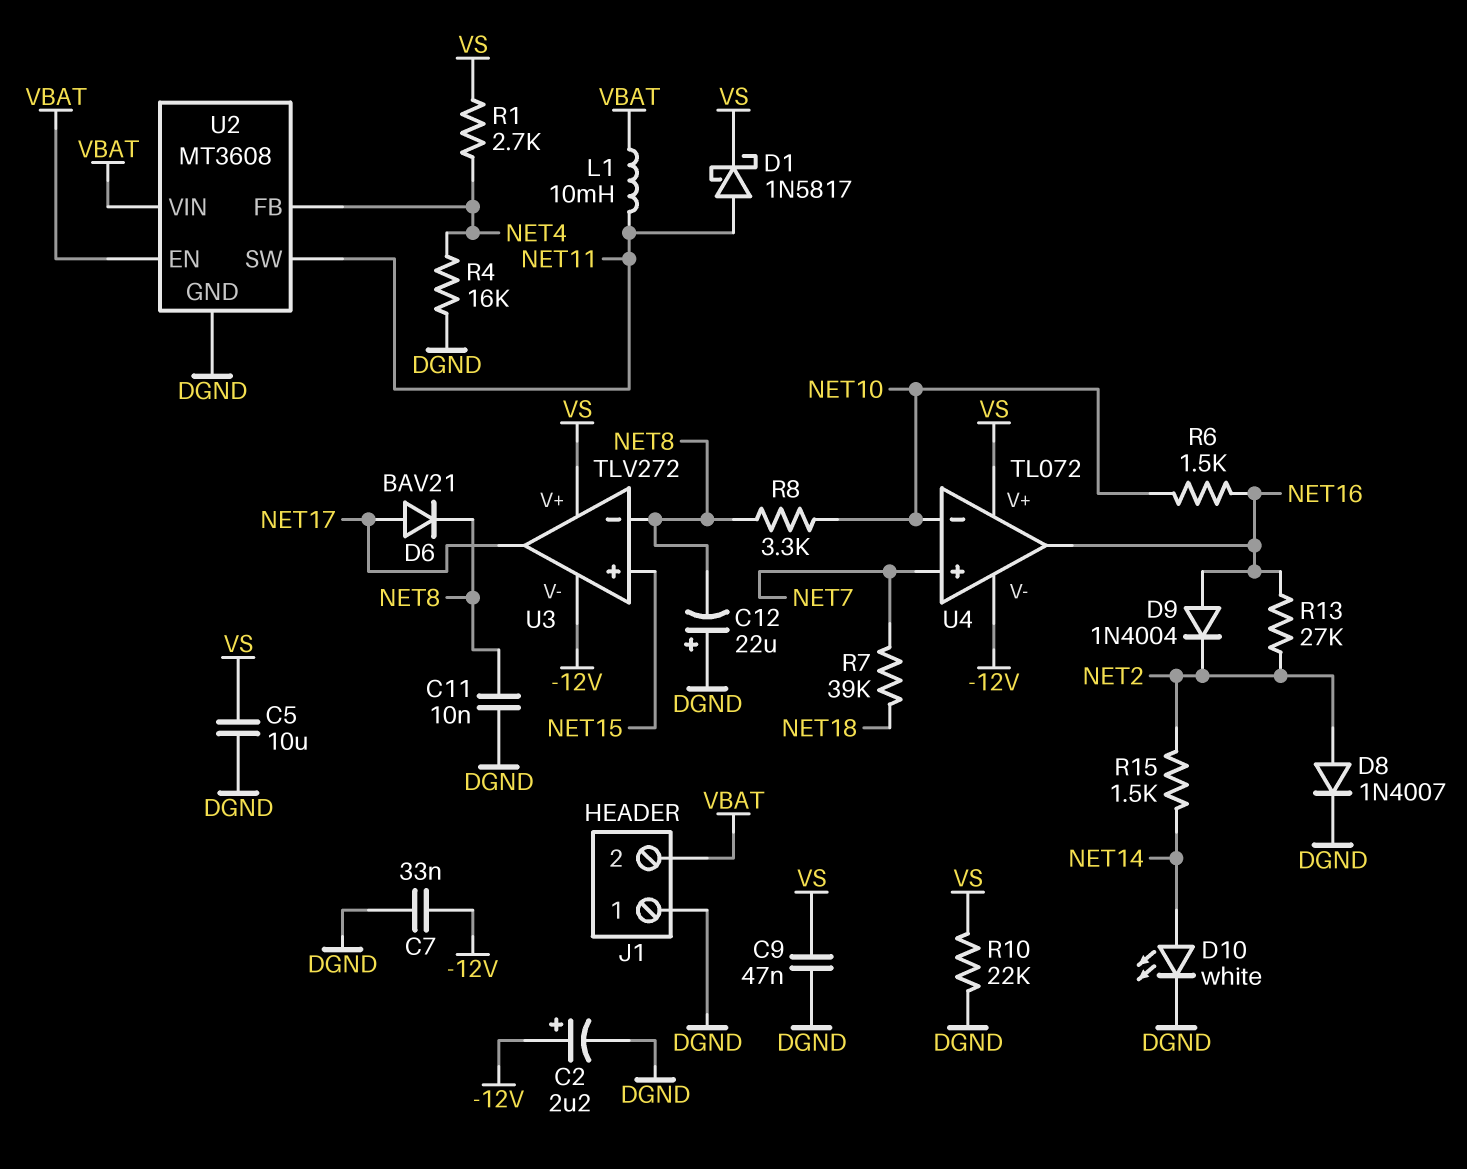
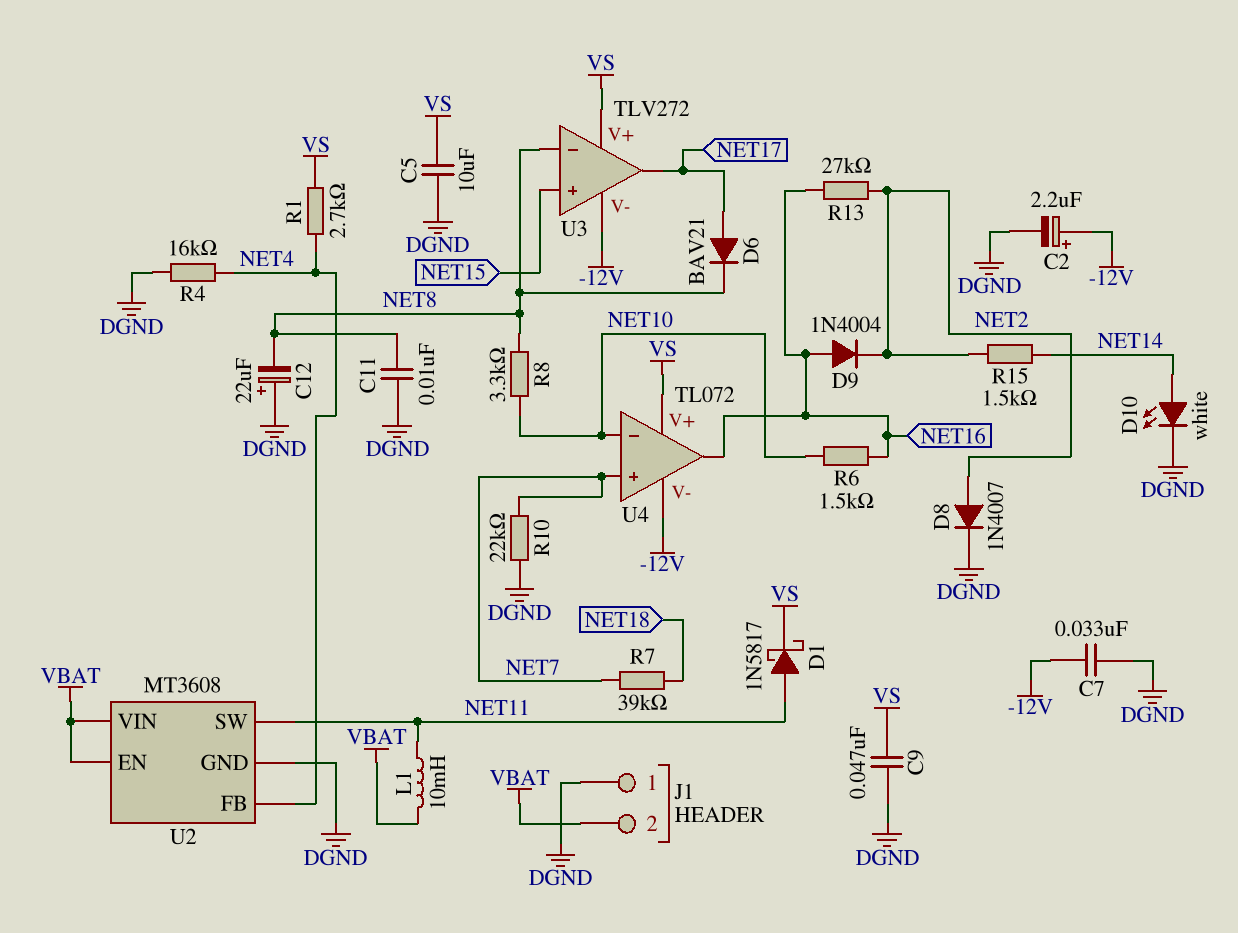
R10: 22k (DGND, VS) -> 22k (DGND, NET7)

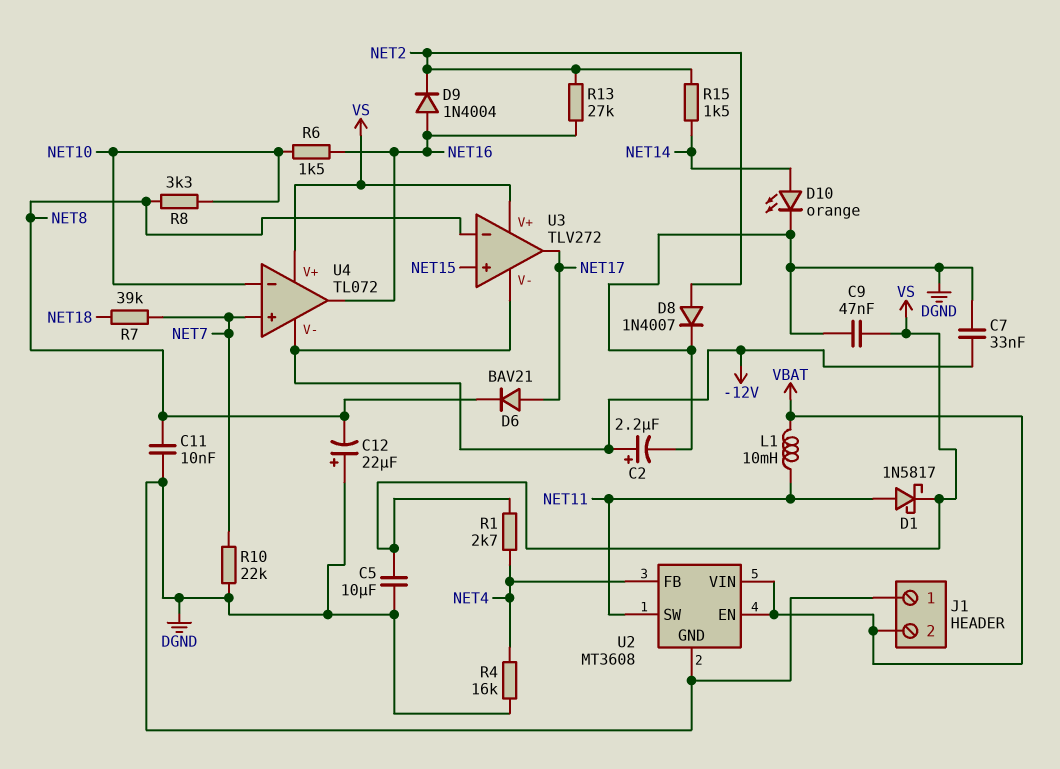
D10: LED white (A NET14, K DGND) -> LED orange (A NET14, K DGND)

